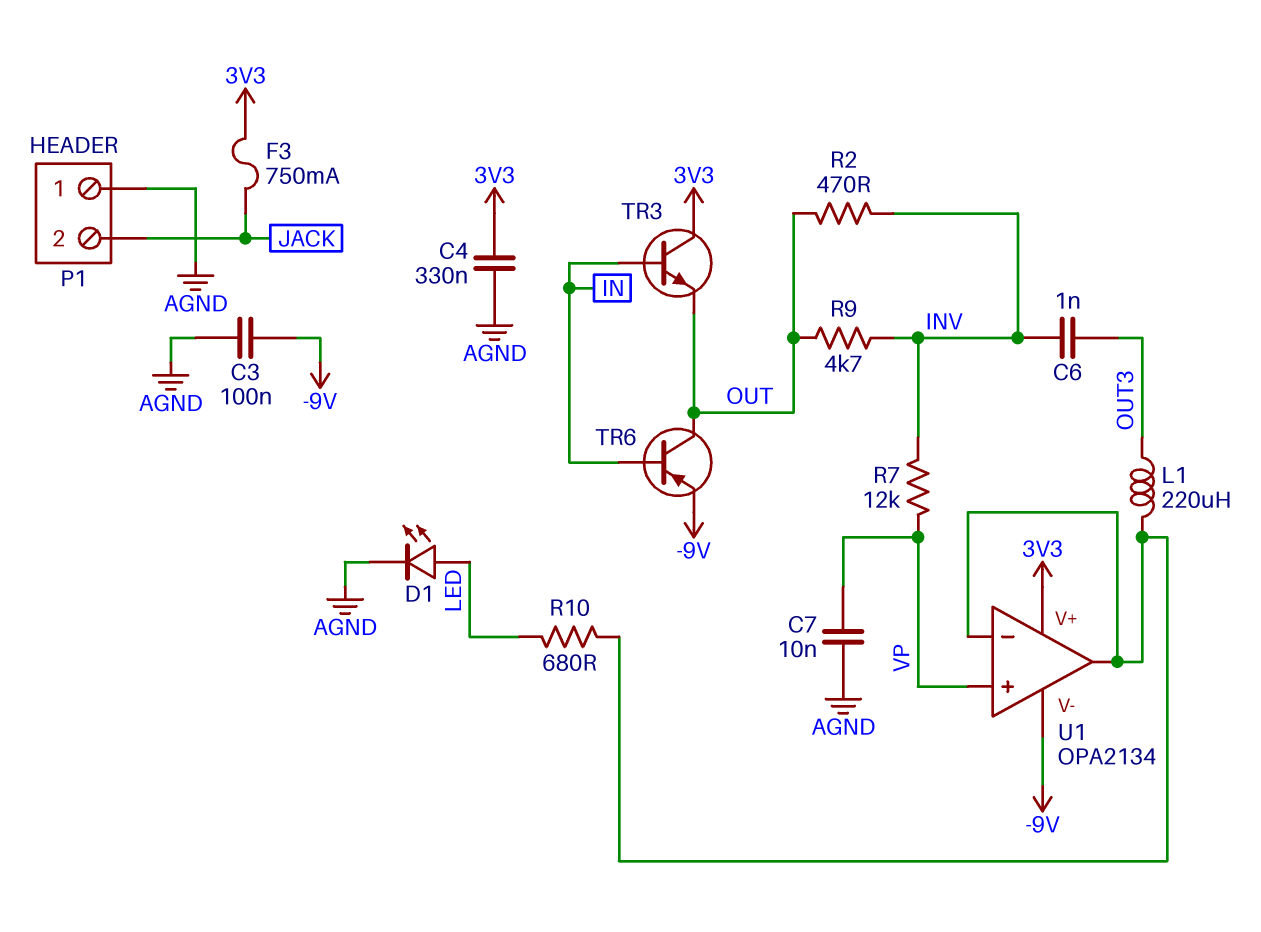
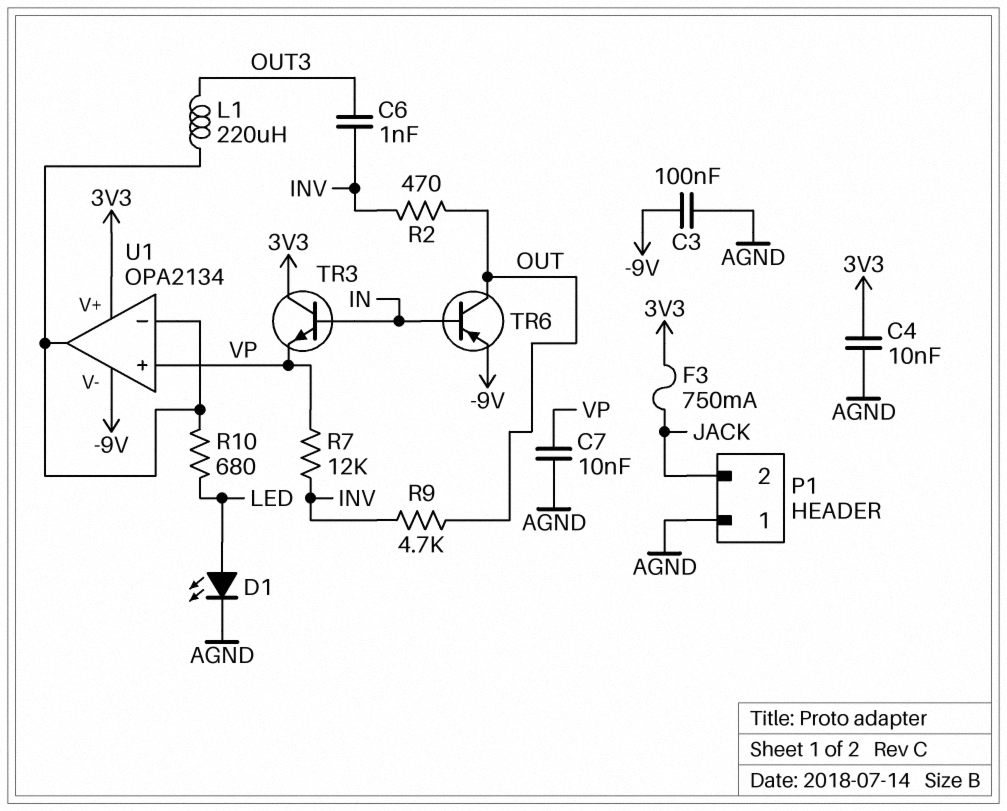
C4: 330nF (3V3, AGND) -> 10nF (3V3, AGND)
TR3: NPN (B IN, C 3V3, E OUT) -> NPN (B IN, C 3V3, E VP)

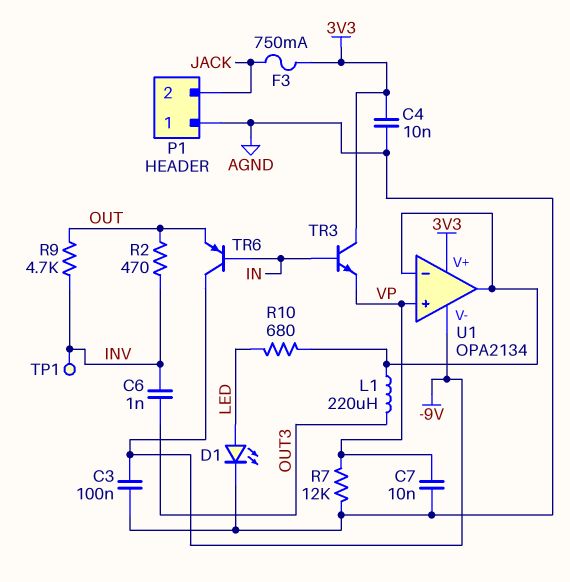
R7: 12k (INV, VP) -> 12k (AGND, VP)
TP1: none -> test point (INV)
TR6: PNP (B IN, C OUT, E -9V) -> PNP (B IN, C -9V, E OUT)

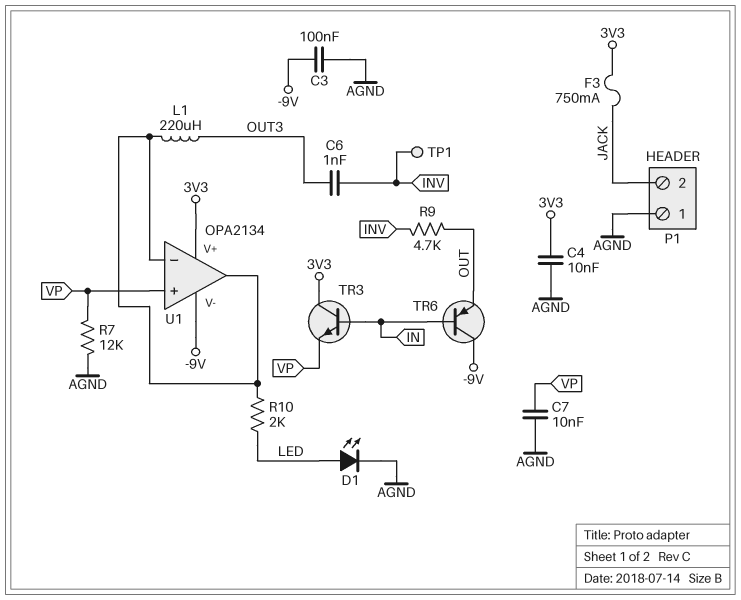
R2: 470 (INV, OUT) -> none
R10: 680 (LED, U1/in-) -> 2k (LED, U1/in-)

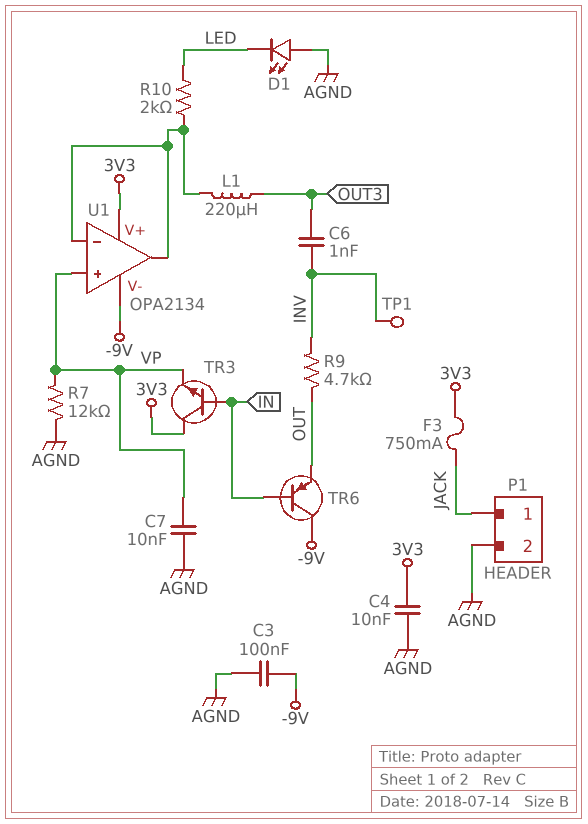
D1: LED (A LED, K AGND) -> LED (A AGND, K LED)
P1 pin 1: AGND -> JACK
P1 pin 2: JACK -> AGND

